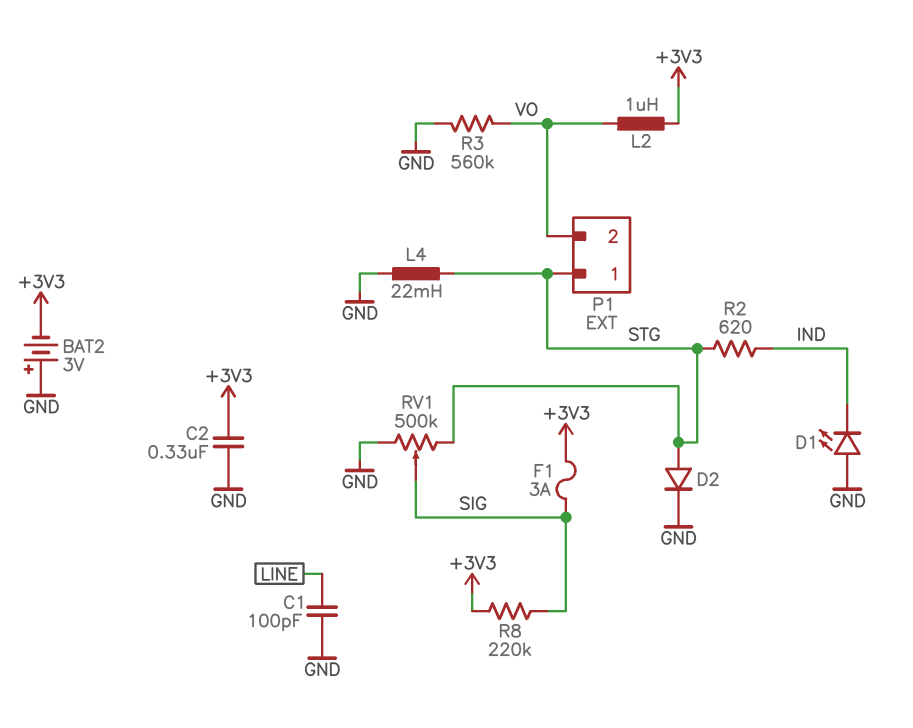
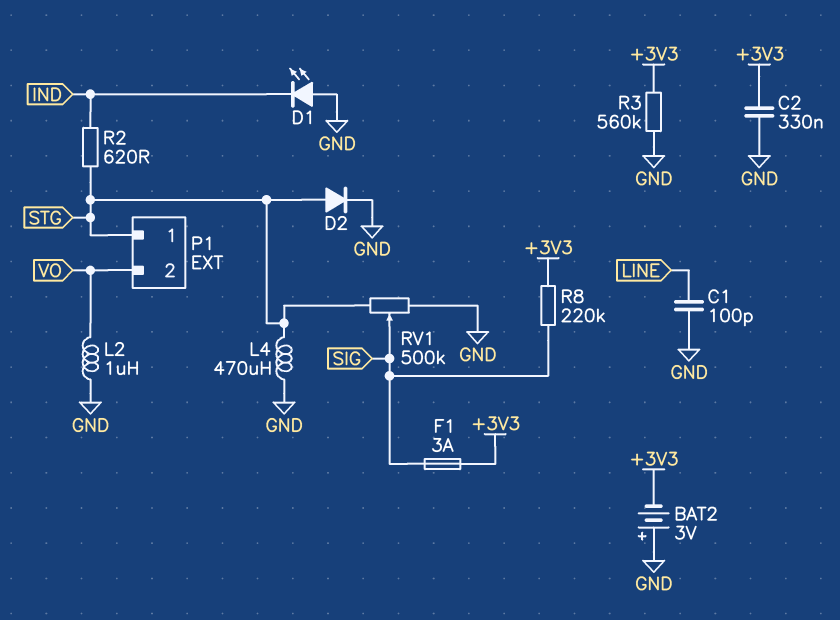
L2: 1uH (+3V3, VO) -> 1uH (GND, VO)
L4: 22mH (GND, STG) -> 470uH (GND, STG)
R3: 560k (GND, VO) -> 560k (+3V3, GND)

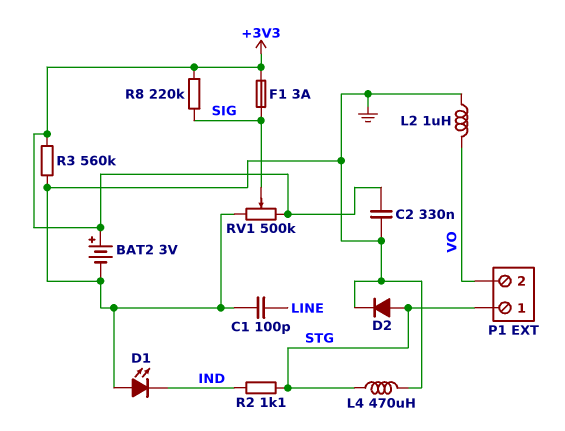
BAT2: 3V (plus GND, minus +3V3) -> 3V (plus +3V3, minus GND)
R2: 620 (IND, STG) -> 1.1k (IND, STG)
RV1: 500k (GND, STG, wiper SIG) -> 500k (+3V3, GND, wiper SIG)

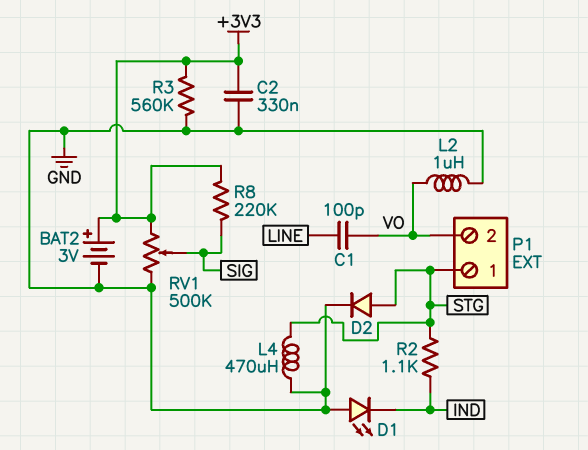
C1: 100pF (GND, LINE) -> 100pF (LINE, VO)
F1: 3A (+3V3, SIG) -> none

